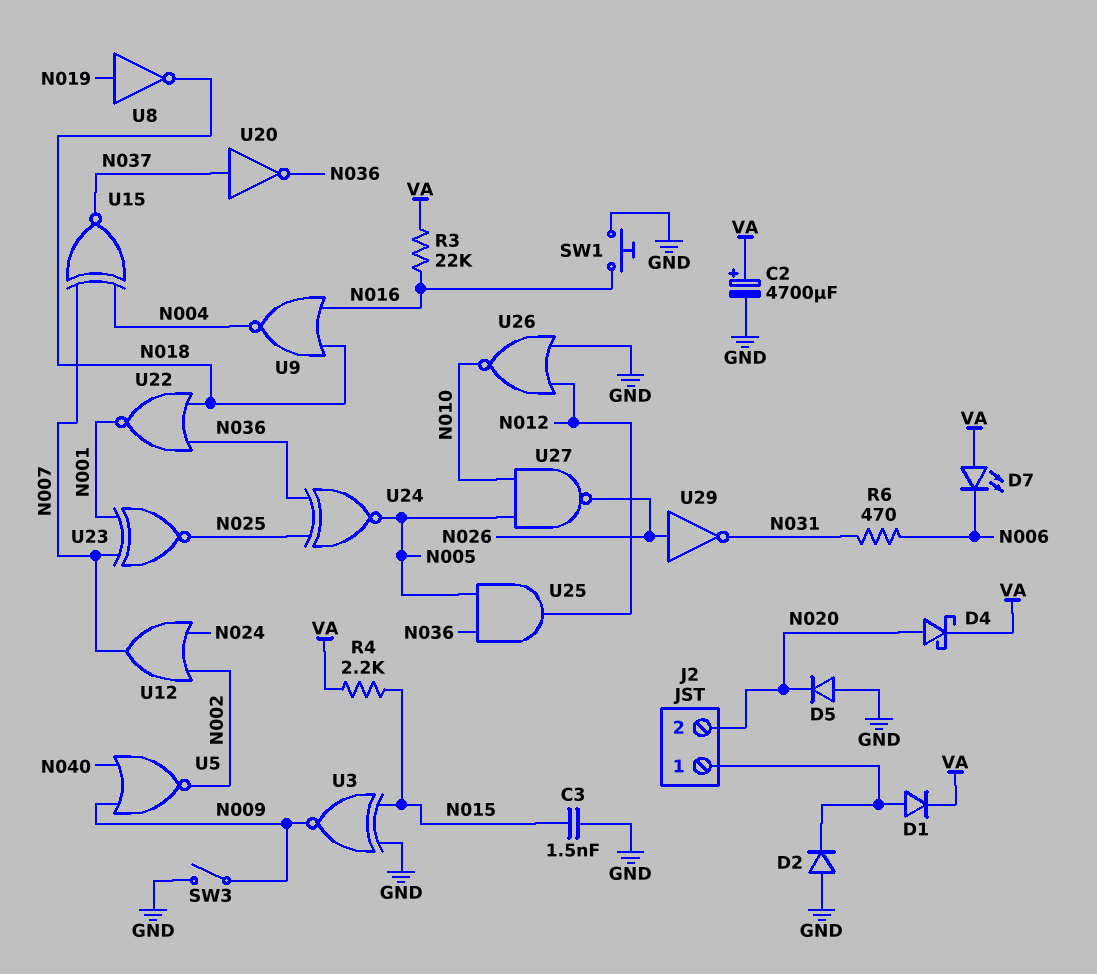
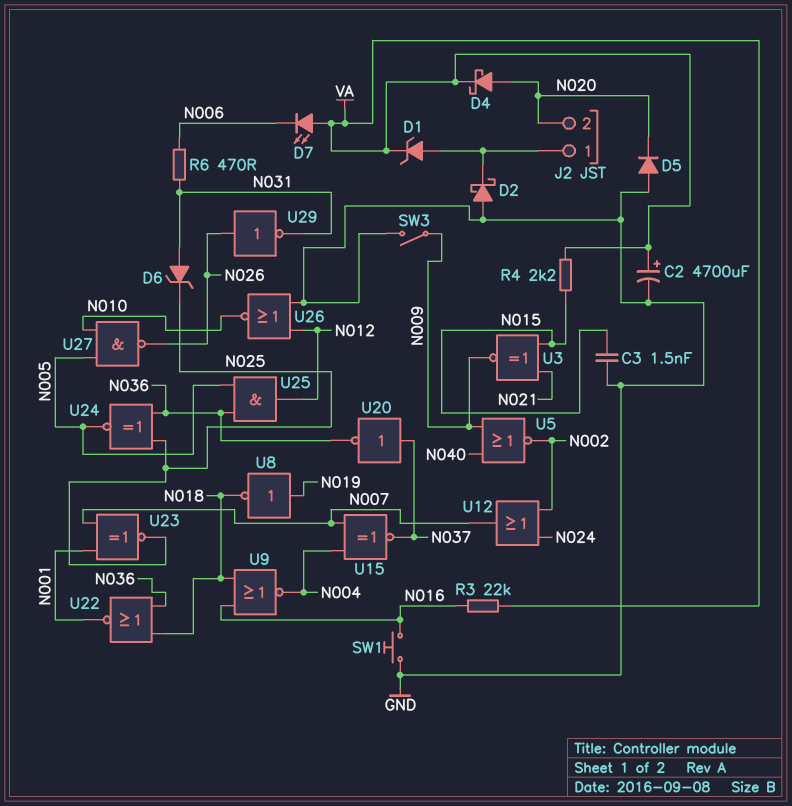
D1: diode (A J2/1, K VA) -> zener (A J2/1, K VA)
D2: diode (A GND, K J2/1) -> schottky (A GND, K J2/1)
D6: none -> zener (A N031, K N025)
U3: XNOR (in GND, in N015, out N009) -> XNOR (in N015, in N021, out N009)

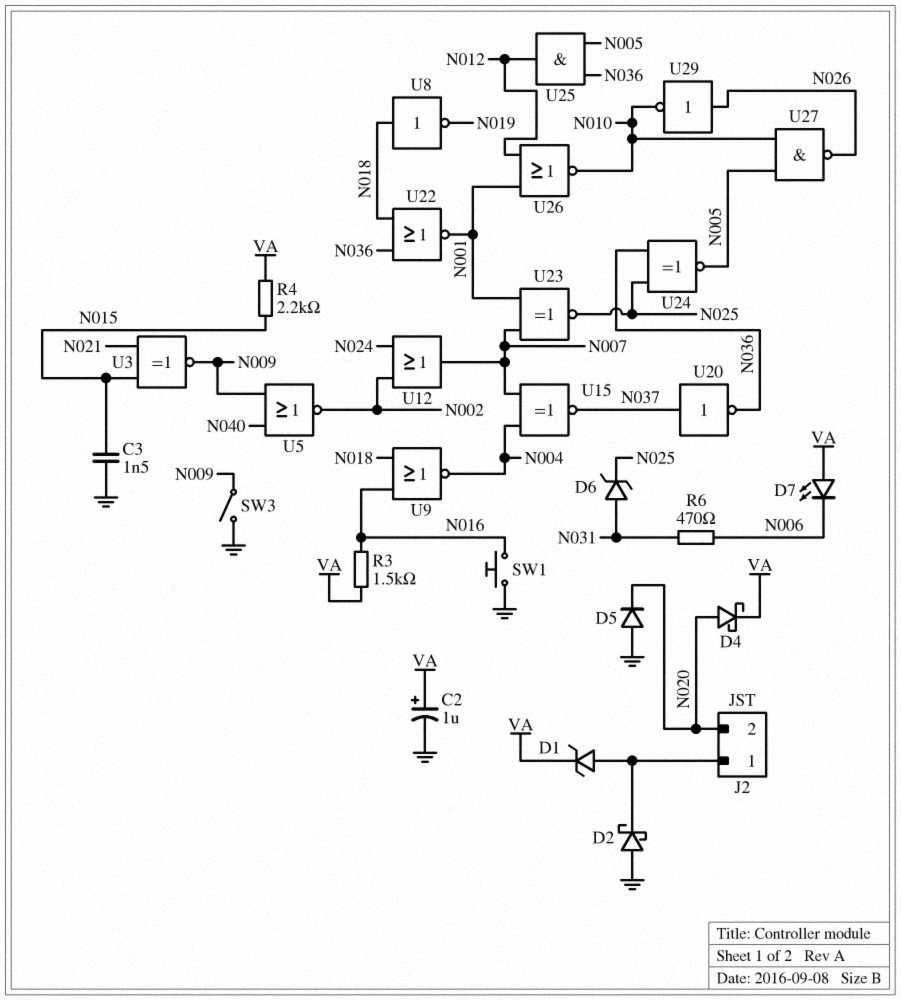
C2: 4700uF (plus VA, minus GND) -> 1uF (plus VA, minus GND)
R3: 22k (N016, VA) -> 1.5k (N016, VA)
U8: NOT (in N019, out N018) -> NOT (in N018, out N019)
U26: NOR (in GND, in N012, out N010) -> NOR (in N001, in N012, out N010)
U29: NOT (in N026, out N031) -> NOT (in N026, out N010)

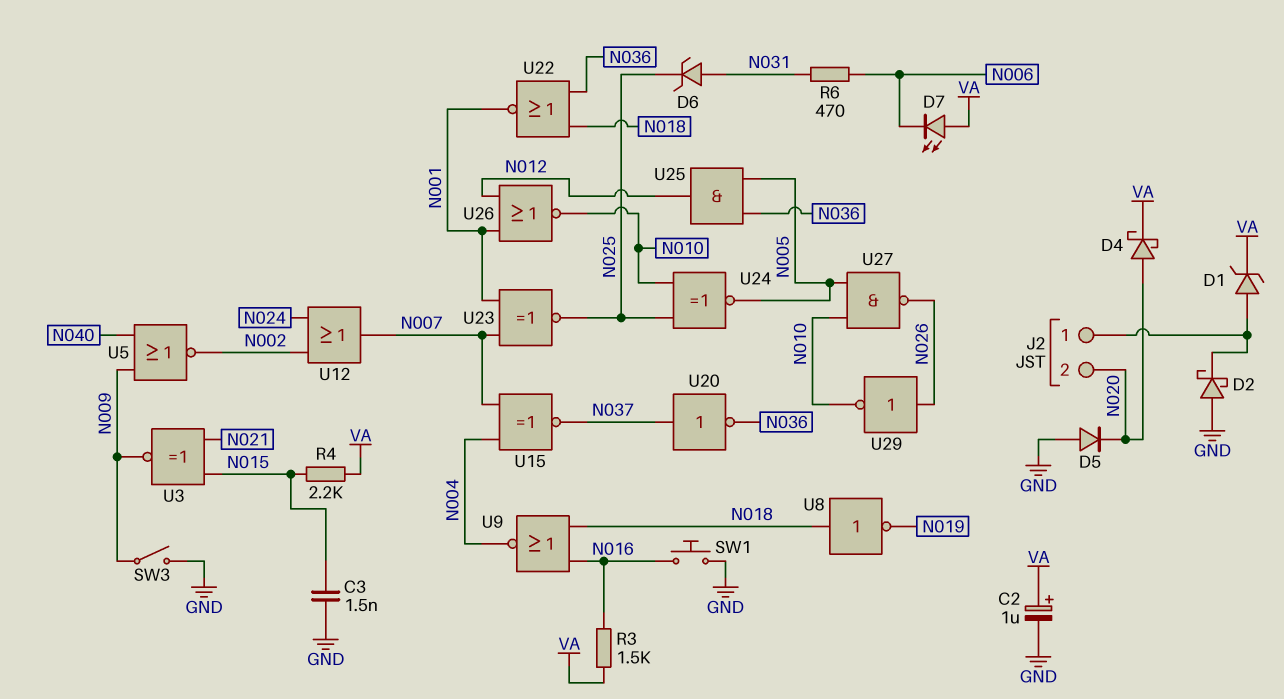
U24: XNOR (in N025, in N036, out N005) -> XNOR (in N010, in N025, out N005)

